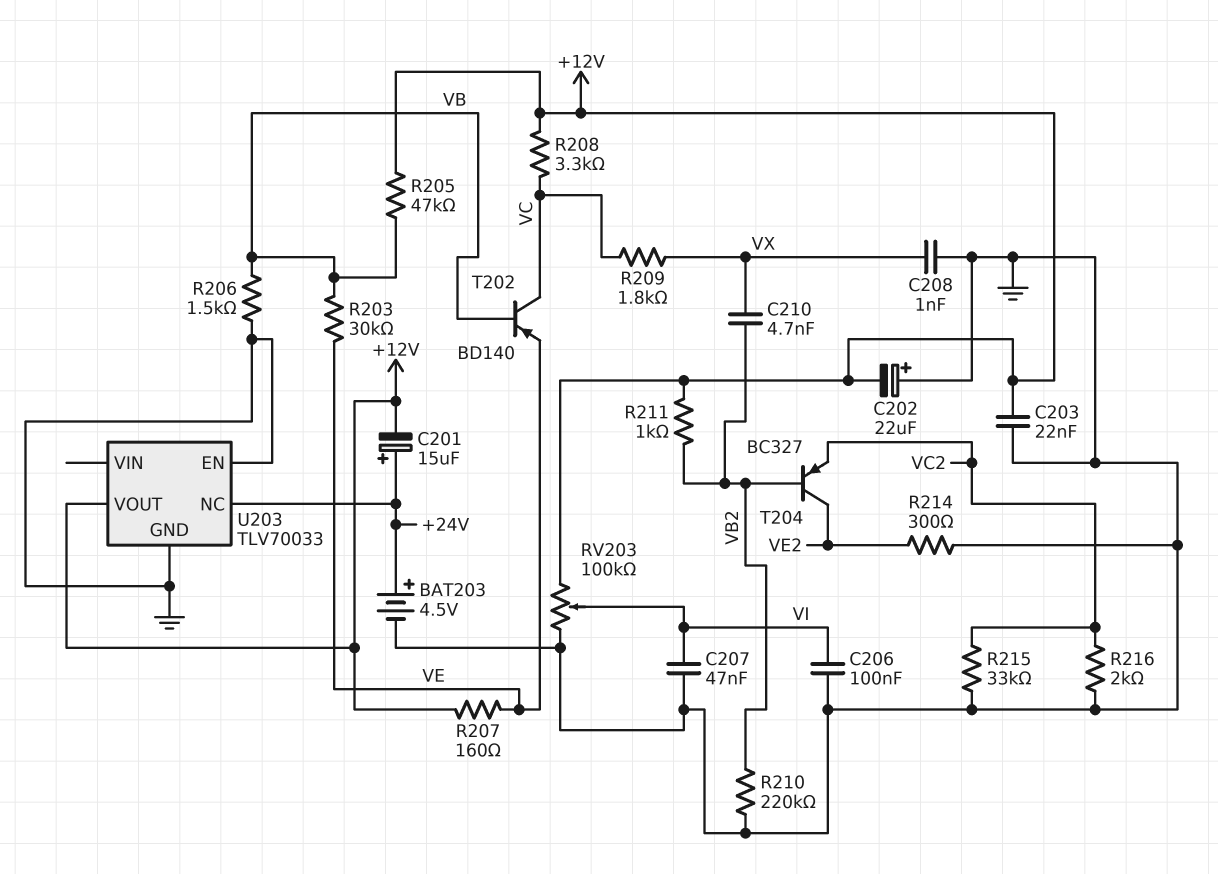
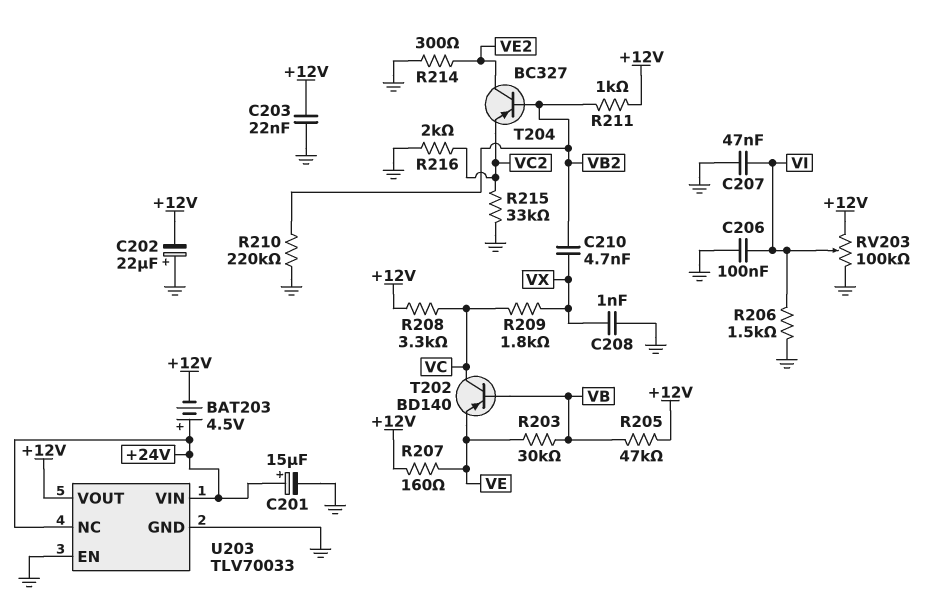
BAT203: 4.5V (plus +24V, minus GND) -> 4.5V (plus +24V, minus +12V)
C201: 15uF (plus +24V, minus +12V) -> 15uF (plus +24V, minus GND)
R206: 1.5k (GND, VB) -> 1.5k (GND, VI)
U203 pin VIN: none -> +24V

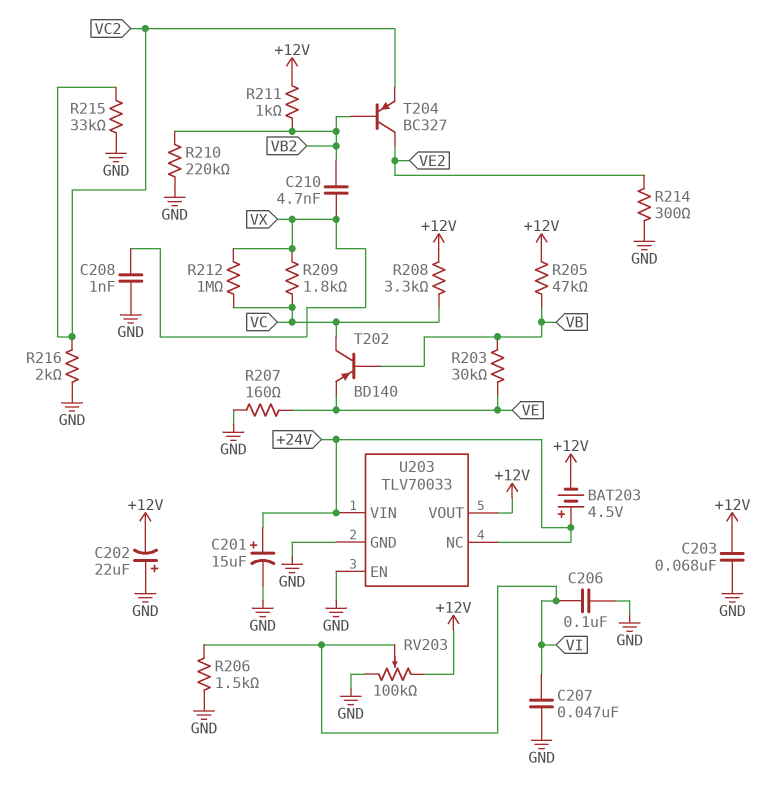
C203: 22nF (+12V, GND) -> 68nF (+12V, GND)
R207: 160 (+12V, VE) -> 160 (GND, VE)
R212: none -> 1M (VC, VX)

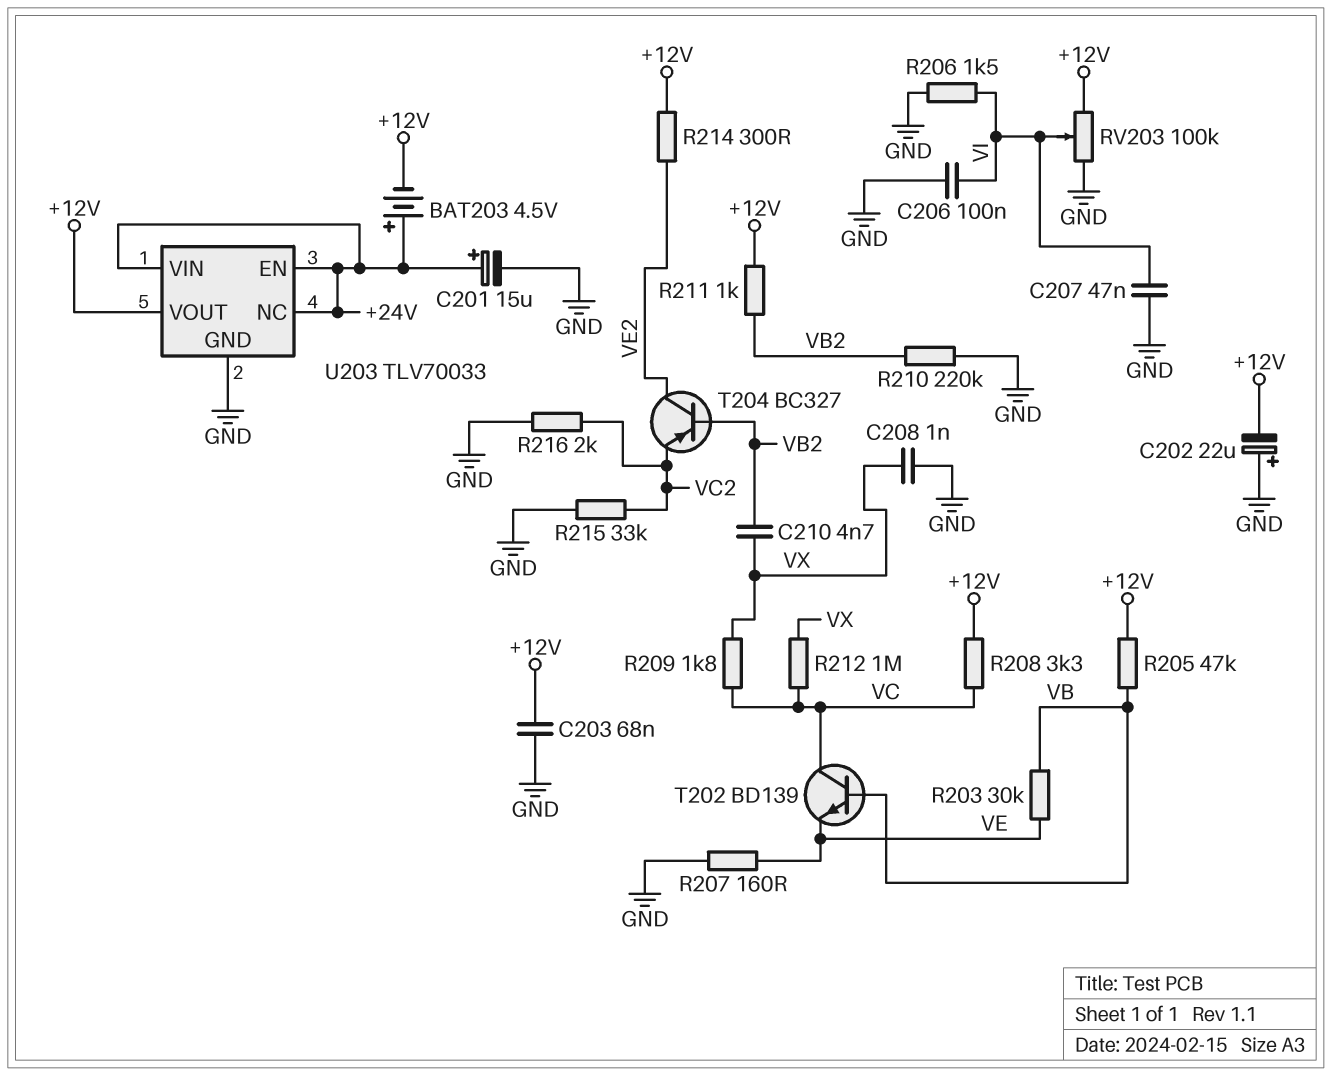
R214: 300 (GND, VE2) -> 300 (+12V, VE2)
T202: PNP BD140 (B VB, C VC, E VE) -> NPN BD139 (B VB, C VC, E VE)
U203 pin EN: GND -> +24V

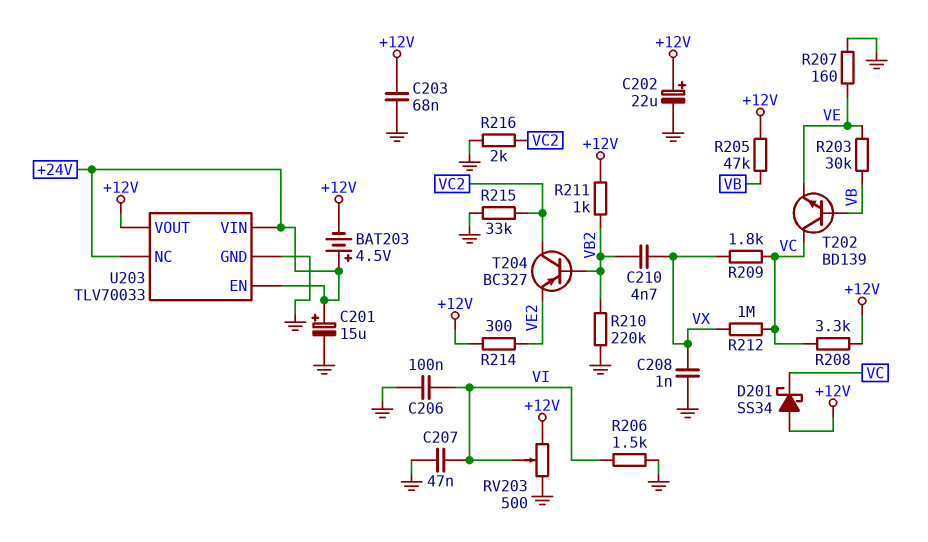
C202: 22uF (plus GND, minus +12V) -> 22uF (plus +12V, minus GND)
D201: none -> schottky SS34 (A +12V, K VC)
RV203: 100k (+12V, GND, wiper VI) -> 500 (+12V, GND, wiper VI)
T204: PNP BC327 (B VB2, C VE2, E VC2) -> PNP BC327 (B VB2, C VC2, E VE2)

